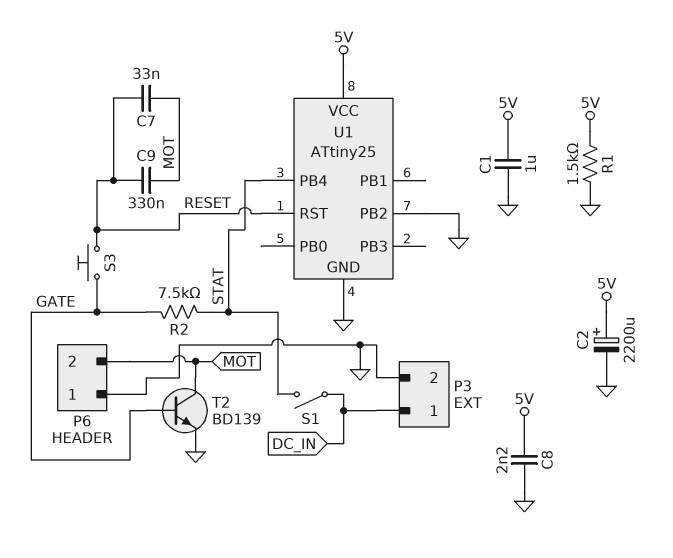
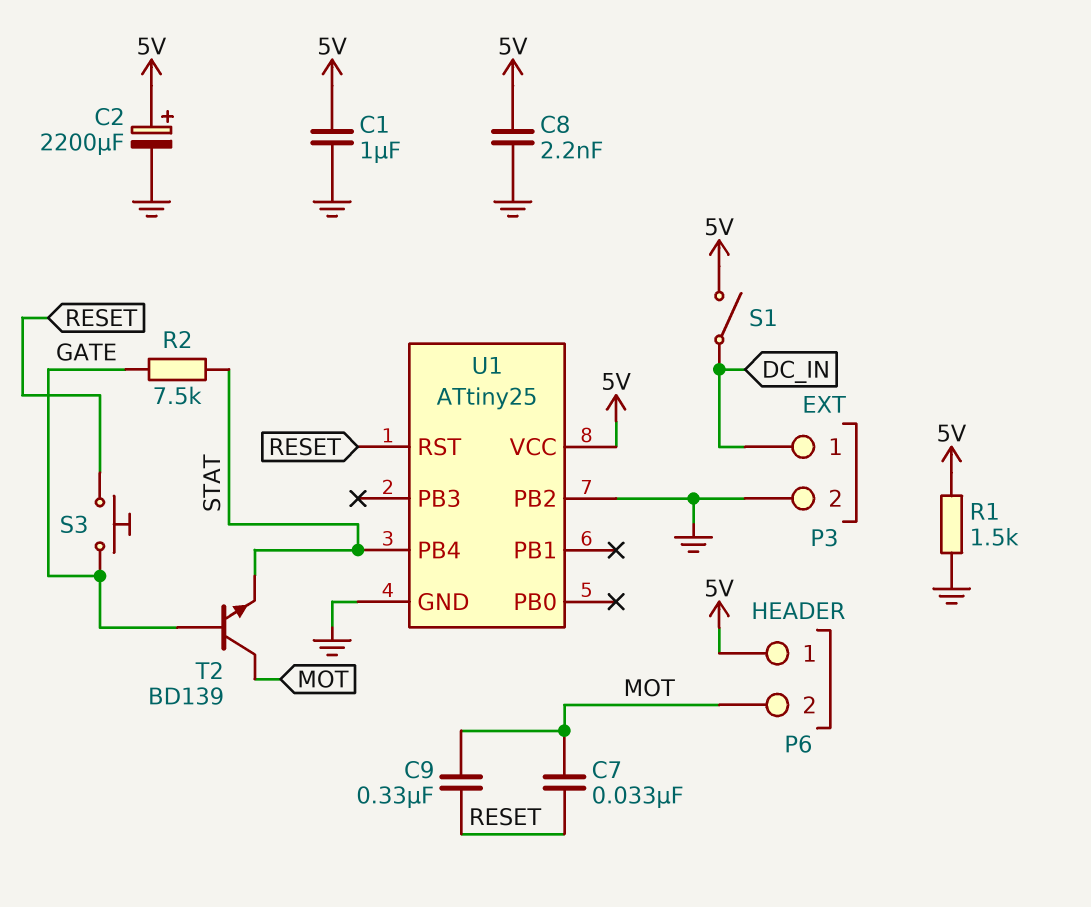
P6 pin 1: GND -> 5V
S1: switch (DC_IN, STAT) -> switch (5V, DC_IN)
T2: NPN BD139 (B GATE, C MOT, E GND) -> NPN BD139 (B GATE, C MOT, E STAT)

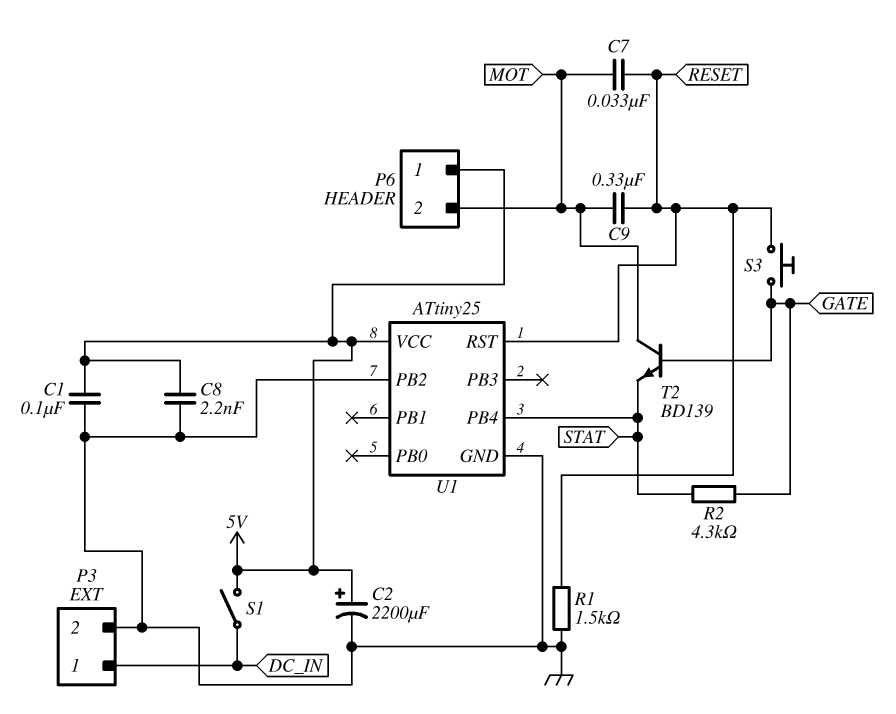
C1: 1uF (5V, GND) -> 100nF (5V, GND)
R1: 1.5k (5V, GND) -> 1.5k (GND, RESET)
R2: 7.5k (GATE, STAT) -> 4.3k (GATE, STAT)

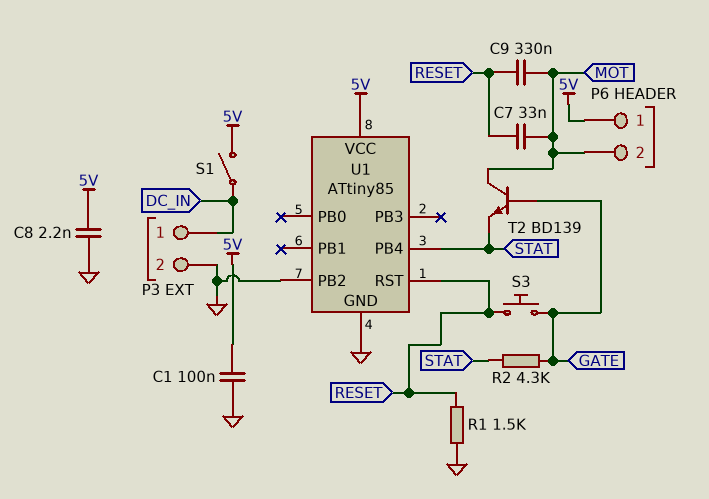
C2: 2200uF (plus 5V, minus GND) -> none
U1: ATtiny25 -> ATtiny85

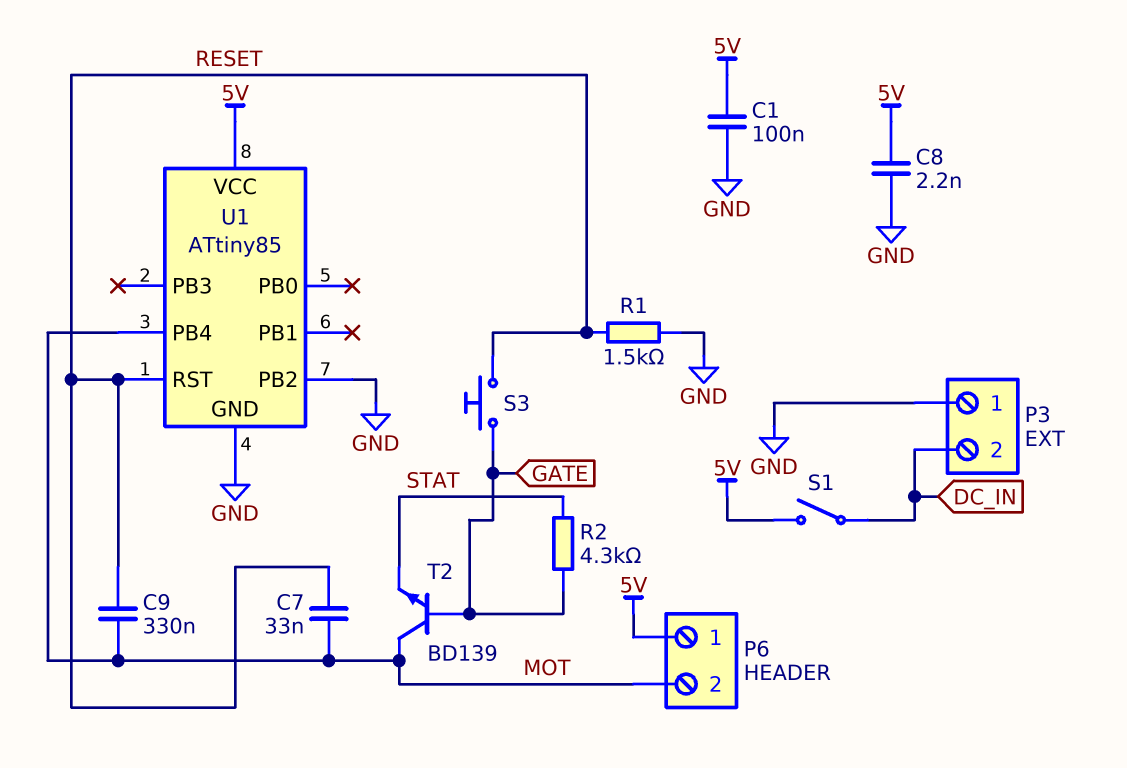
P3 pin 1: DC_IN -> GND
P3 pin 2: GND -> DC_IN
U1 pin PB4: STAT -> MOT

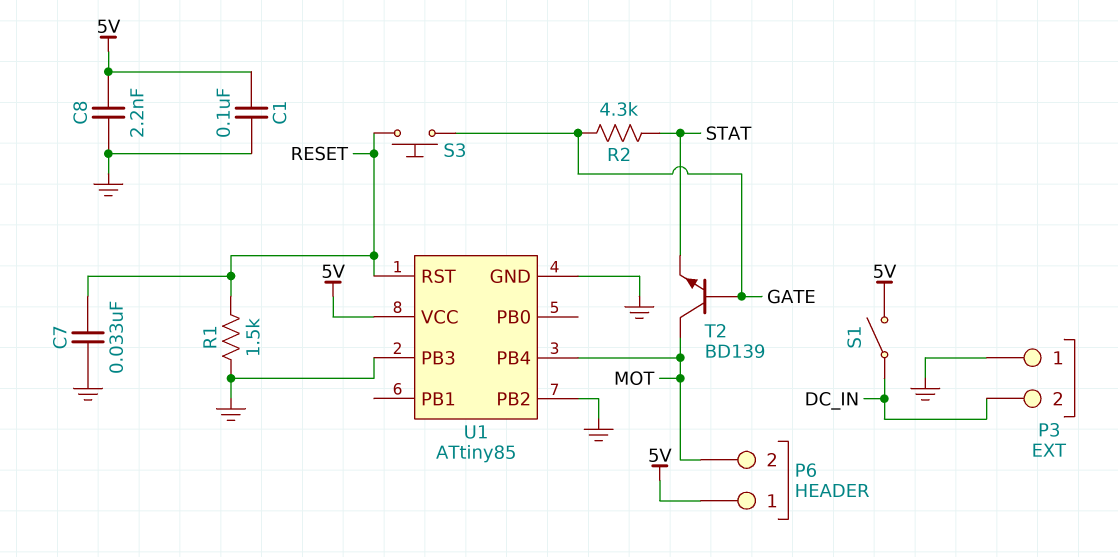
C7: 33nF (MOT, RESET) -> 33nF (GND, RESET)
C9: 330nF (MOT, RESET) -> none
U1 pin PB3: none -> GND

